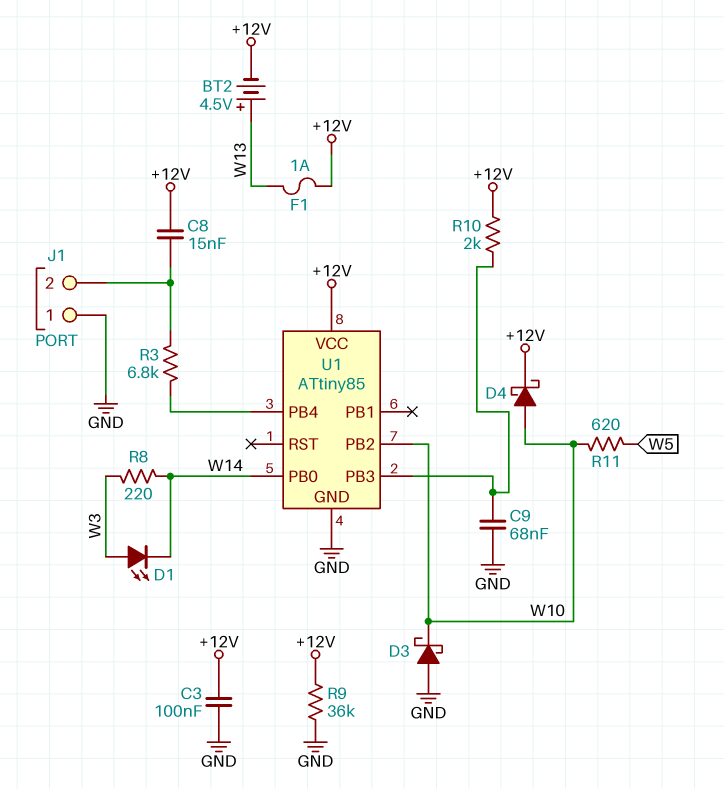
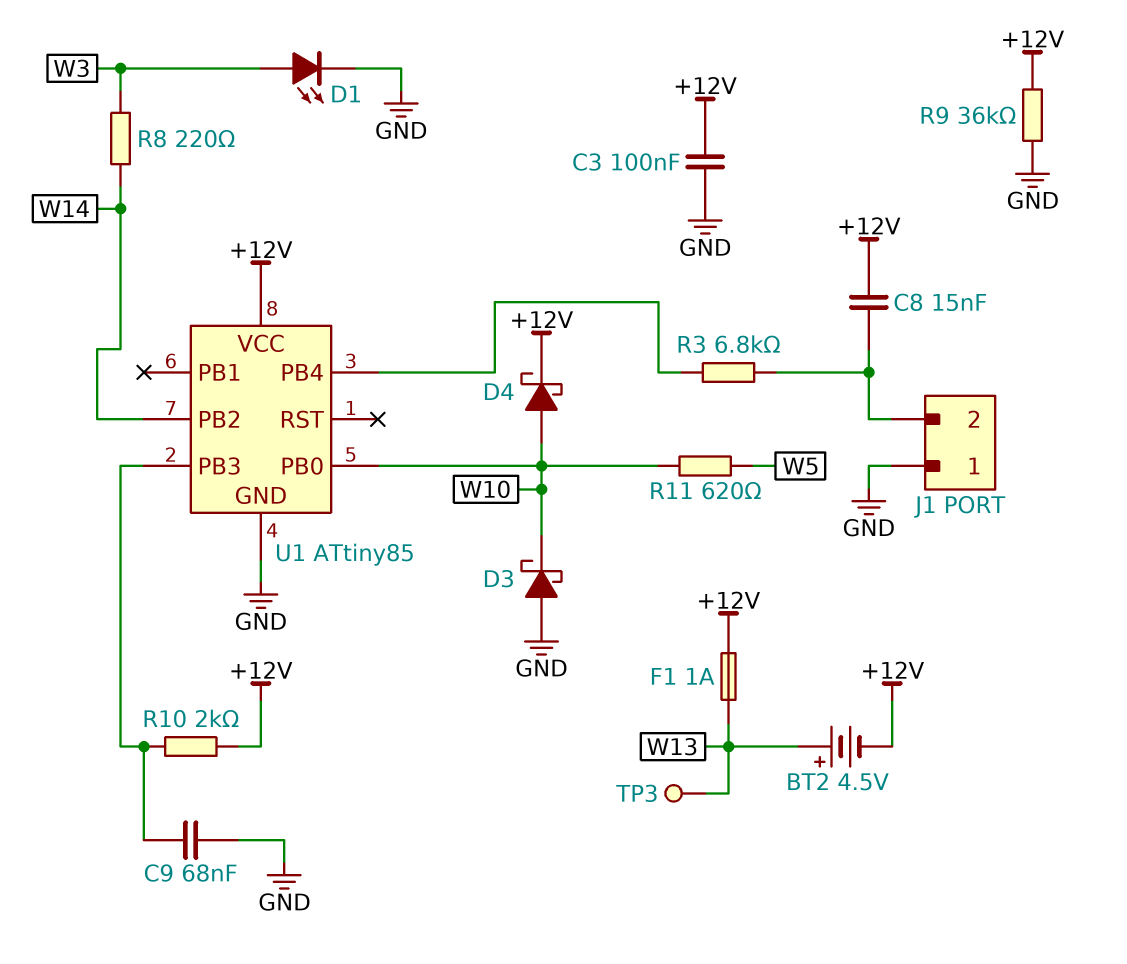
D1: LED (A W3, K W14) -> LED (A W3, K GND)
TP3: none -> test point (W13)
U1 pin PB0: W14 -> W10
U1 pin PB2: W10 -> W14

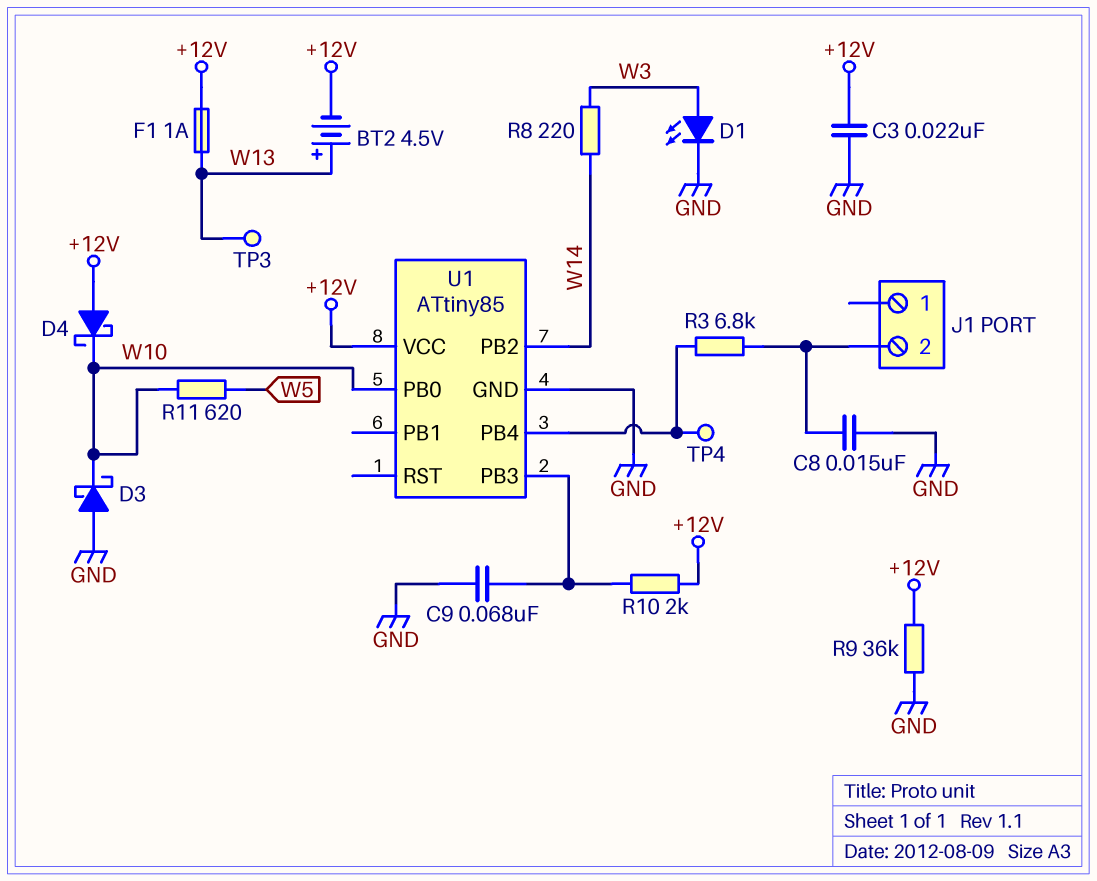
C3: 100nF (+12V, GND) -> 22nF (+12V, GND)
C8: 15nF (+12V, J1/2) -> 15nF (GND, J1/2)
D4: schottky (A W10, K +12V) -> schottky (A +12V, K W10)
J1 pin 1: GND -> none
TP4: none -> test point (U1/PB4)

